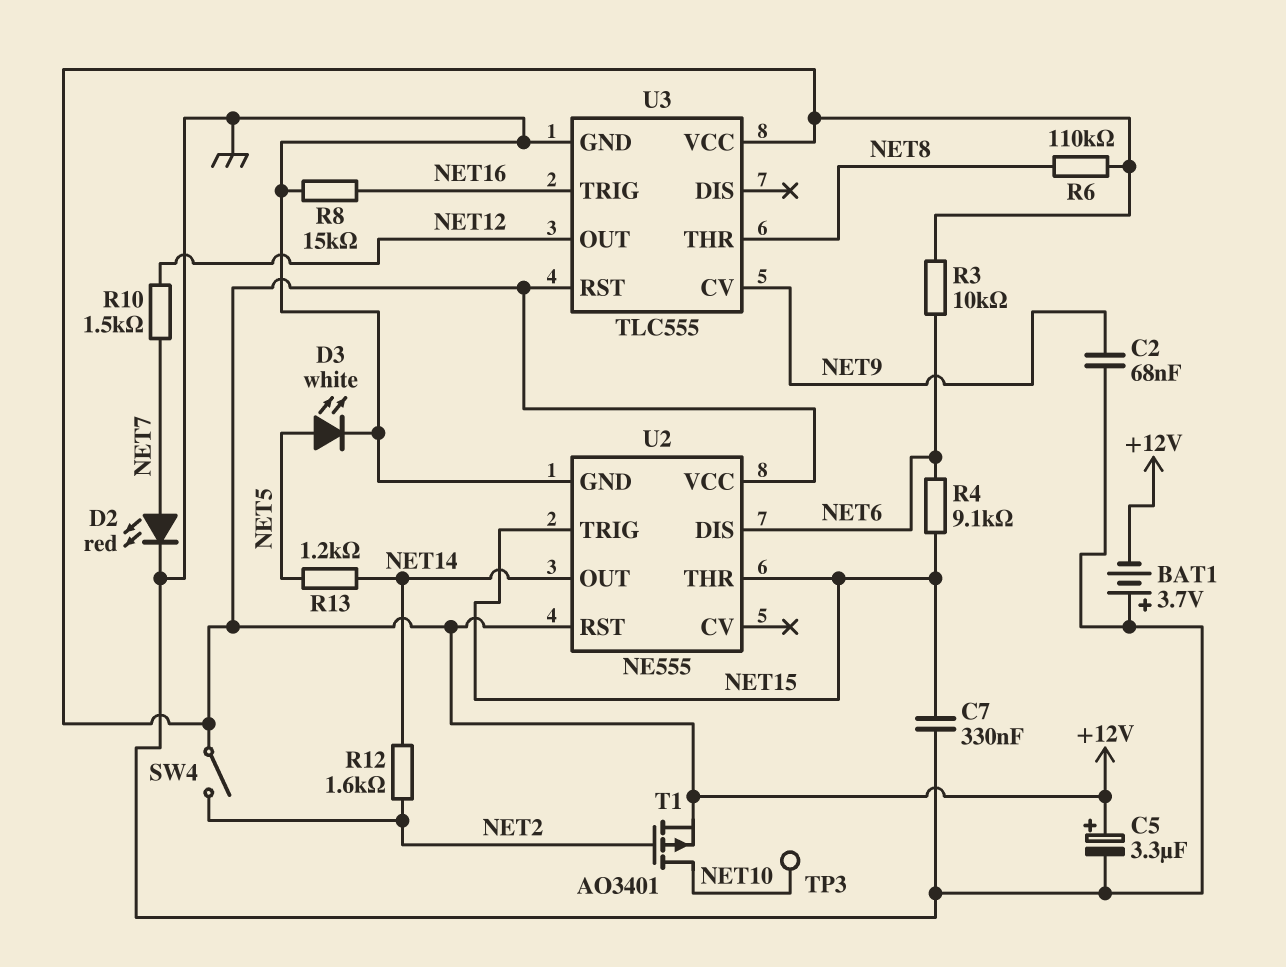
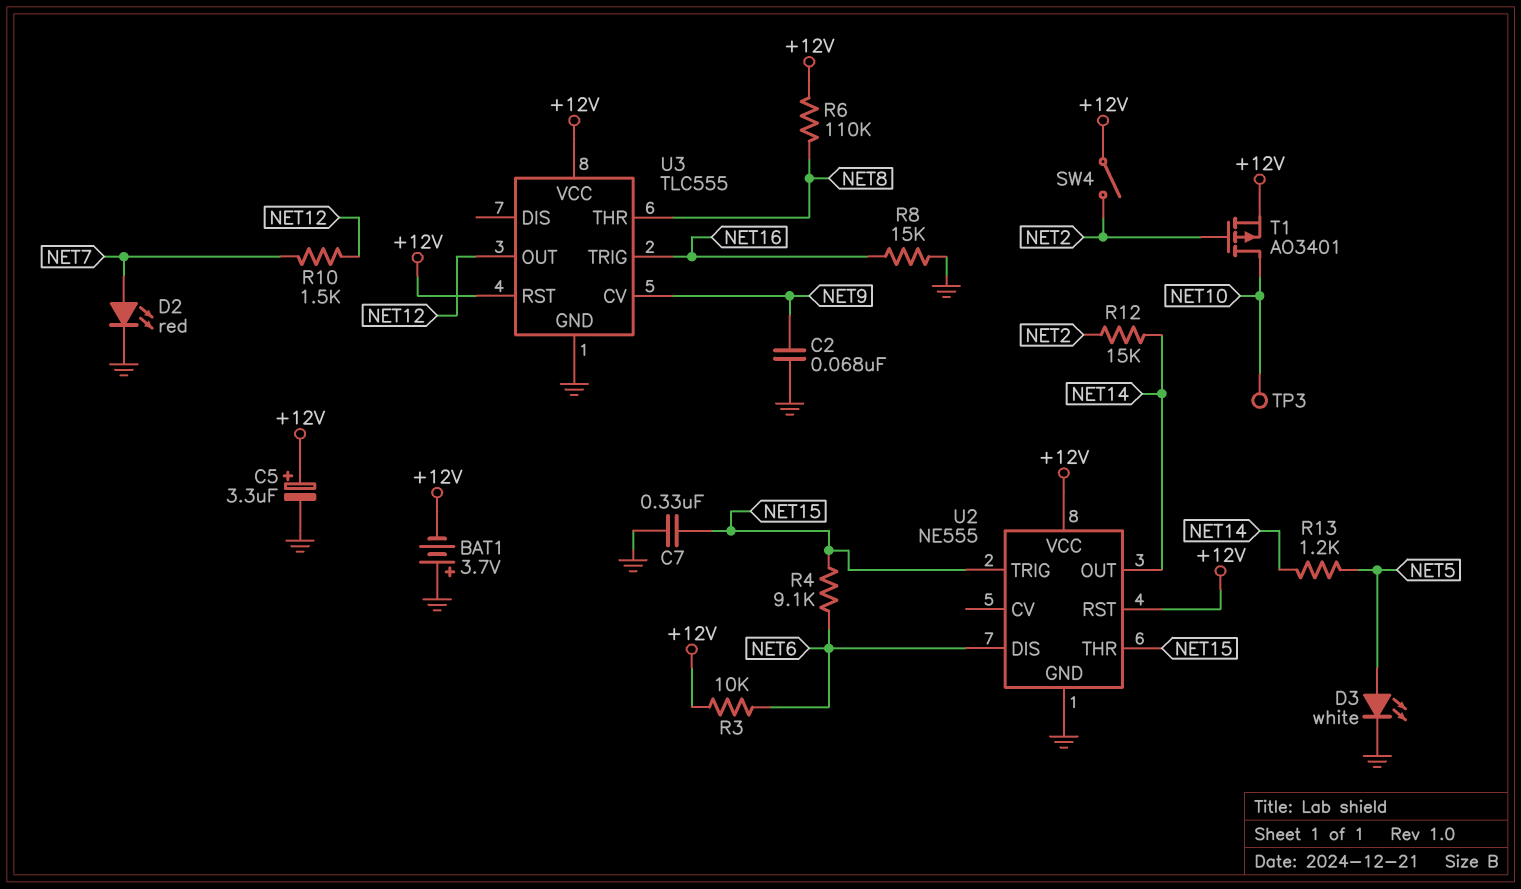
R12: 1.6k (NET2, NET14) -> 15k (NET2, NET14)

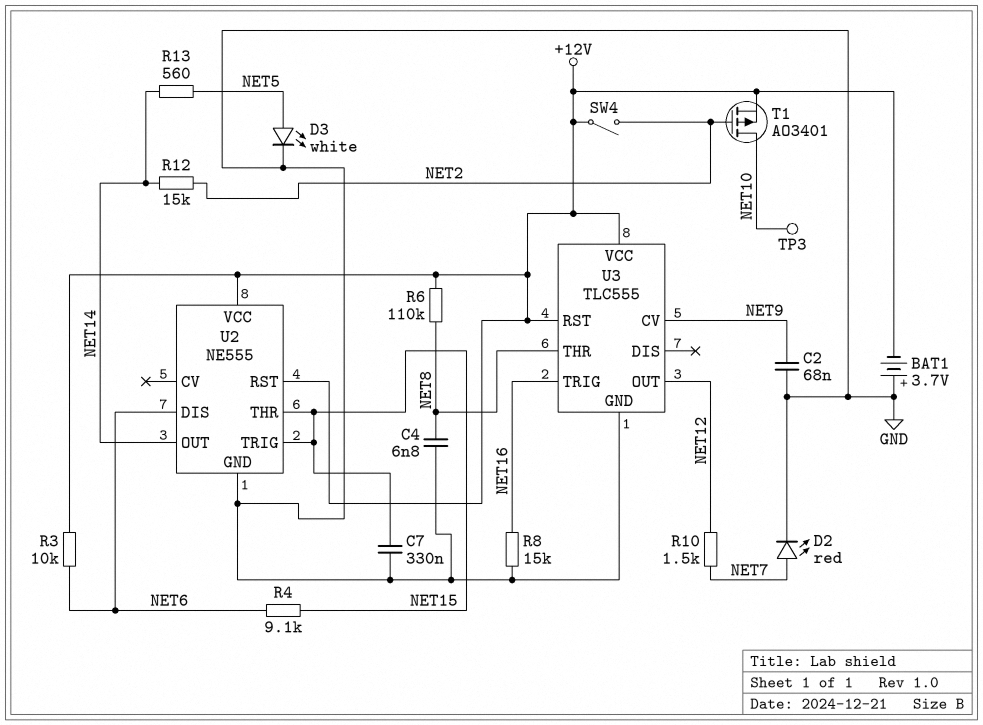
C4: none -> 6.8nF (GND, NET8)
C5: 3.3uF (plus +12V, minus GND) -> none
R13: 1.2k (NET5, NET14) -> 560 (NET5, NET14)

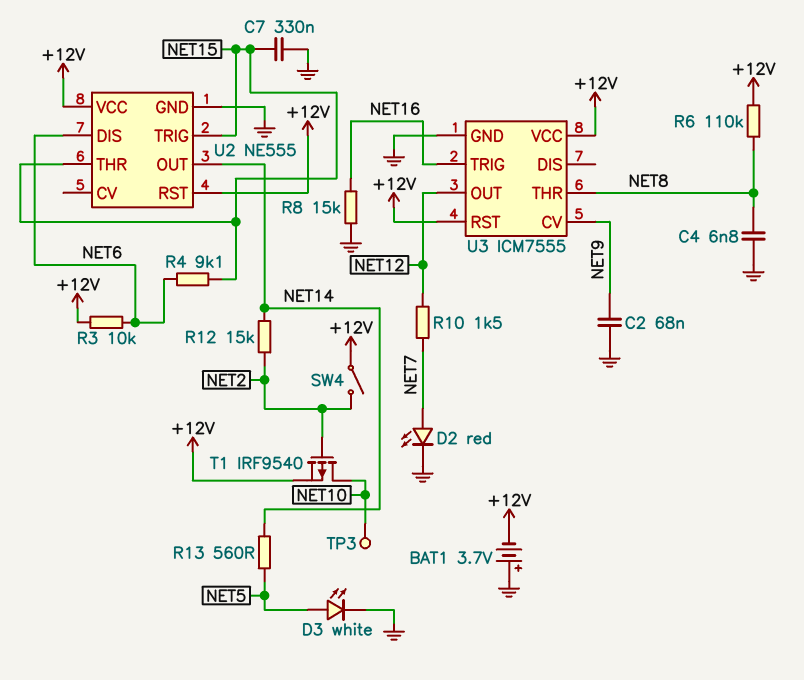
T1: PMOS AO3401 (G NET2, D NET10, S +12V) -> PMOS IRF9540 (G NET2, D NET10, S +12V)
U3: TLC555 -> ICM7555

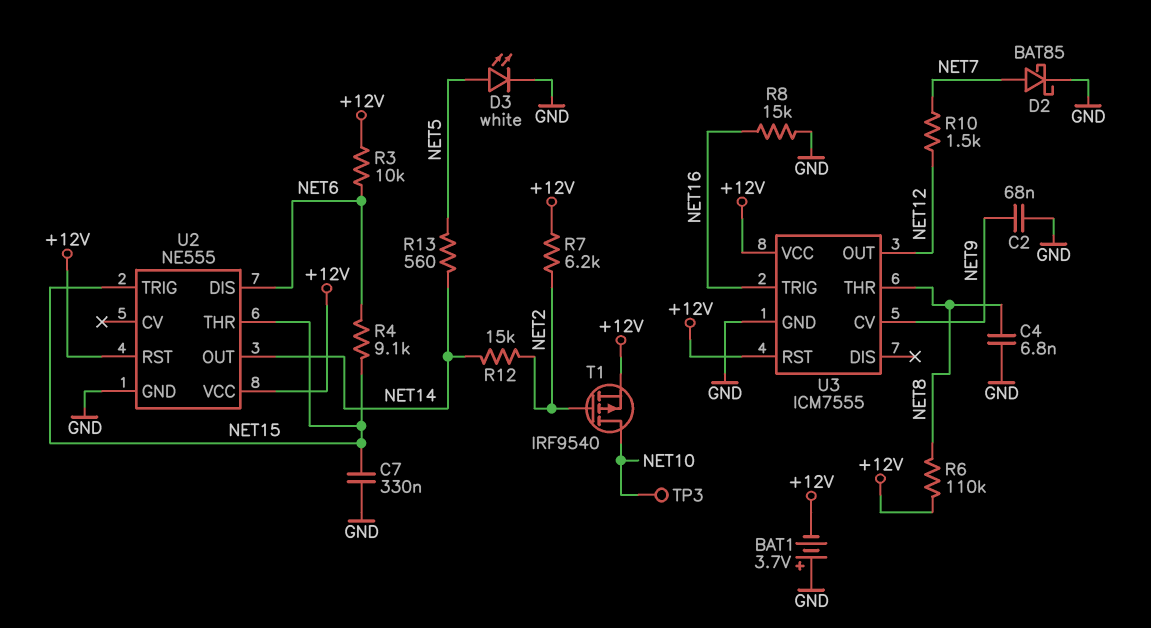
D2: LED red (A NET7, K GND) -> schottky BAT85 (A NET7, K GND)
R7: none -> 6.2k (+12V, NET2)
SW4: switch (+12V, NET2) -> none

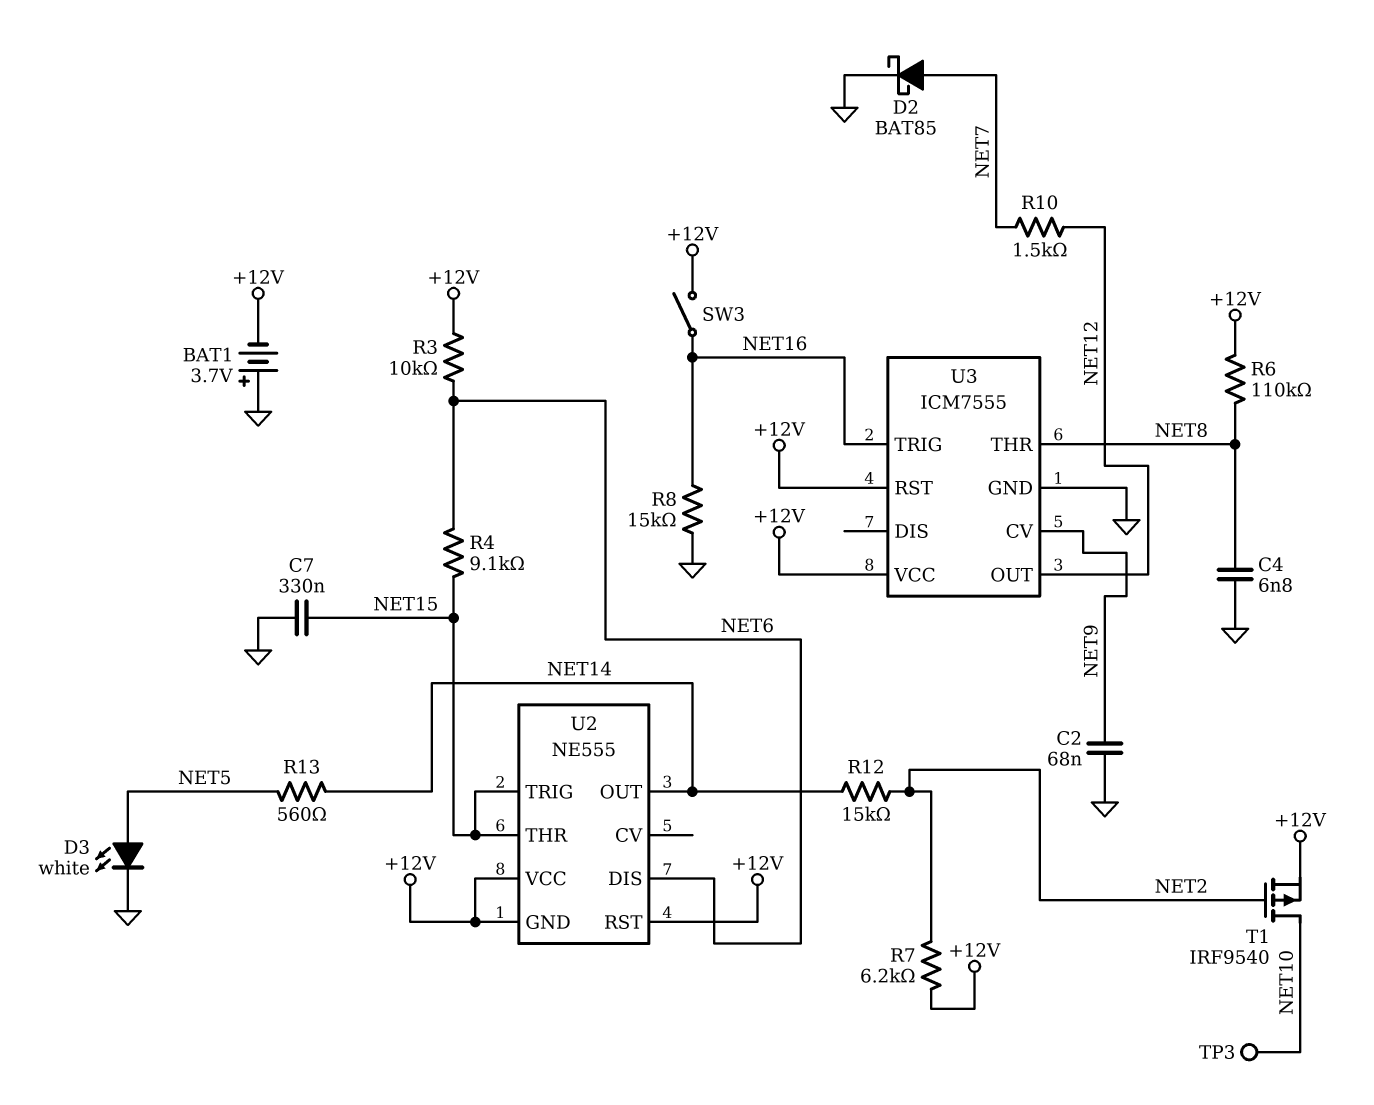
SW3: none -> switch (+12V, NET16)
U2 pin GND: GND -> +12V

